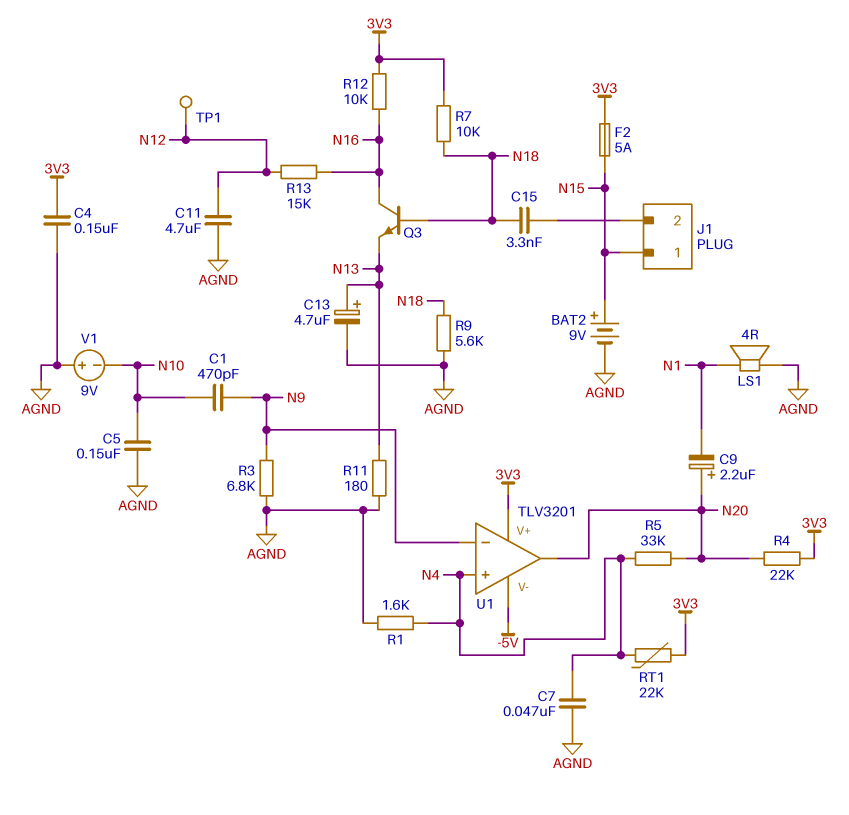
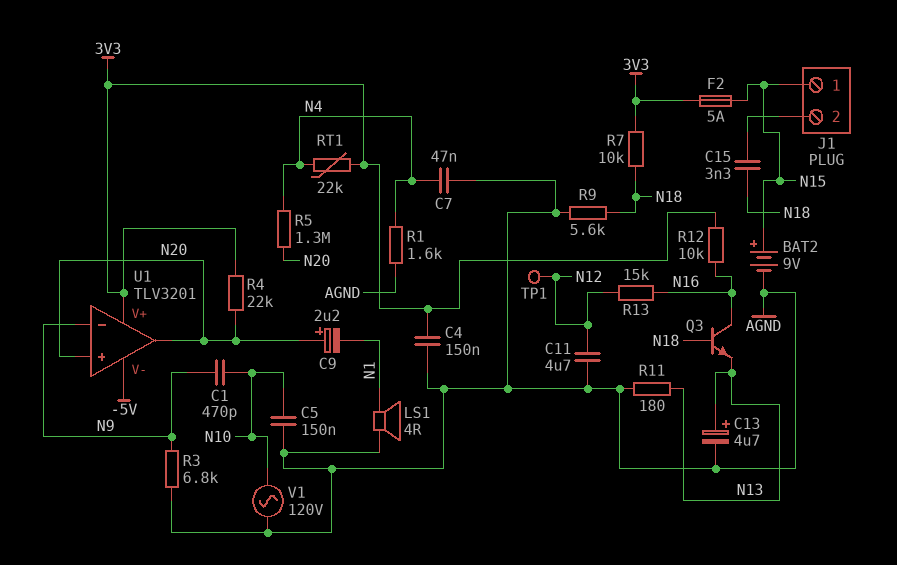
R5: 33k (N4, N20) -> 1.3M (N4, N20)
U1 pin in+: N4 -> N20
V1: 9V (plus AGND, minus N10) -> AC 120V (AGND, N10)

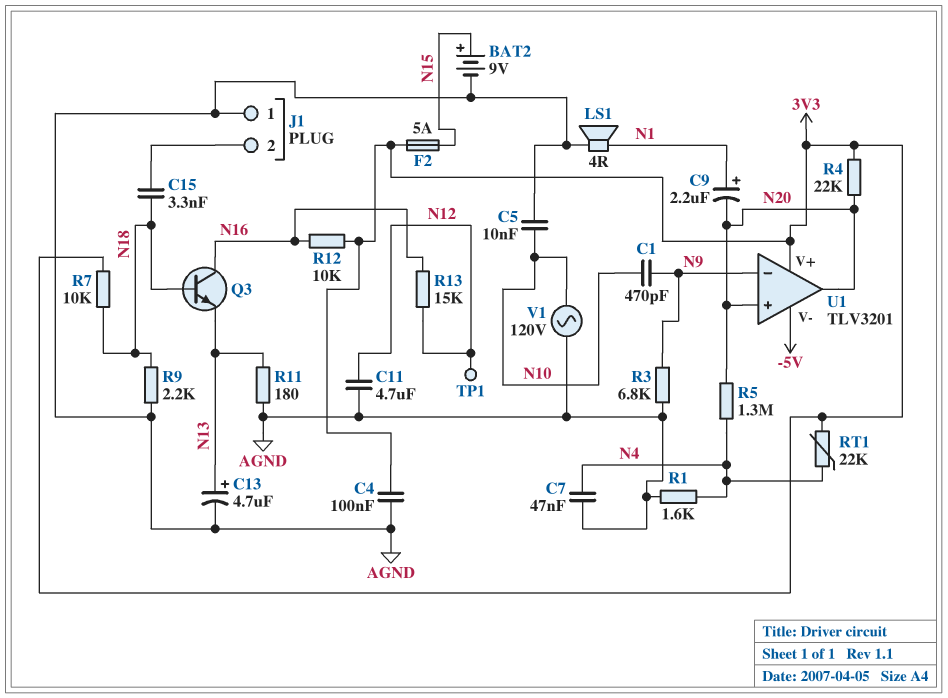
C4: 150nF (3V3, AGND) -> 100nF (3V3, AGND)
C5: 150nF (AGND, N10) -> 10nF (AGND, N10)
C9: 2.2uF (plus N20, minus N1) -> 2.2uF (plus N1, minus N20)
J1 pin 1: N15 -> AGND
R9: 5.6k (AGND, N18) -> 2.2k (AGND, N18)

